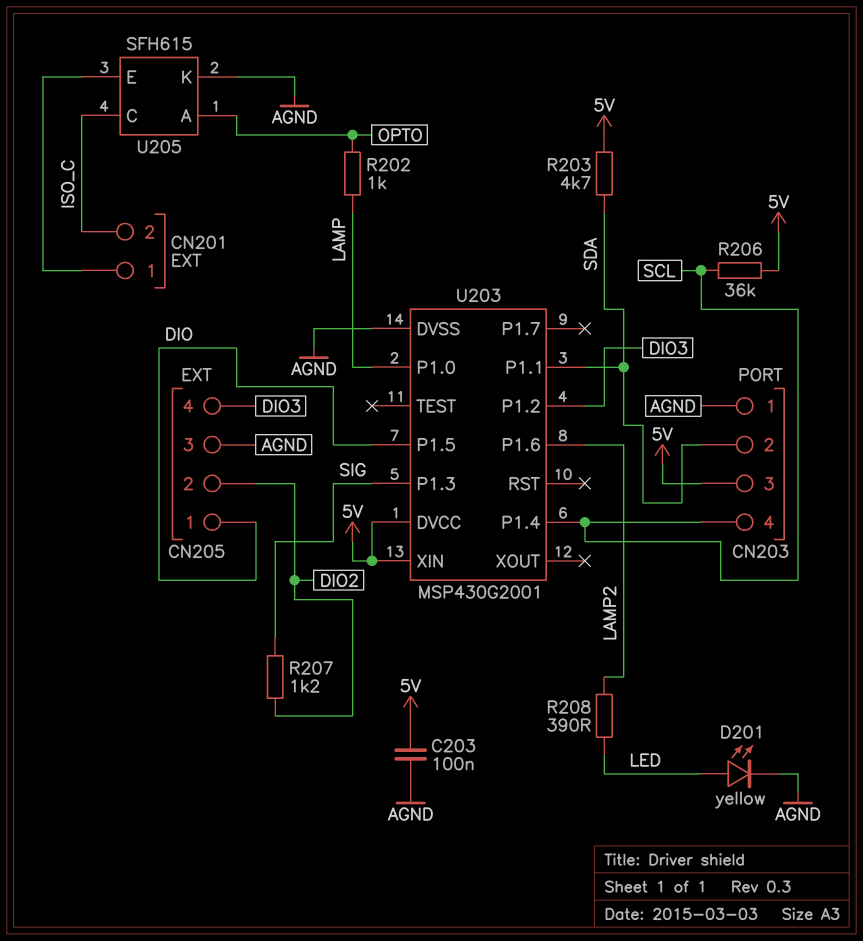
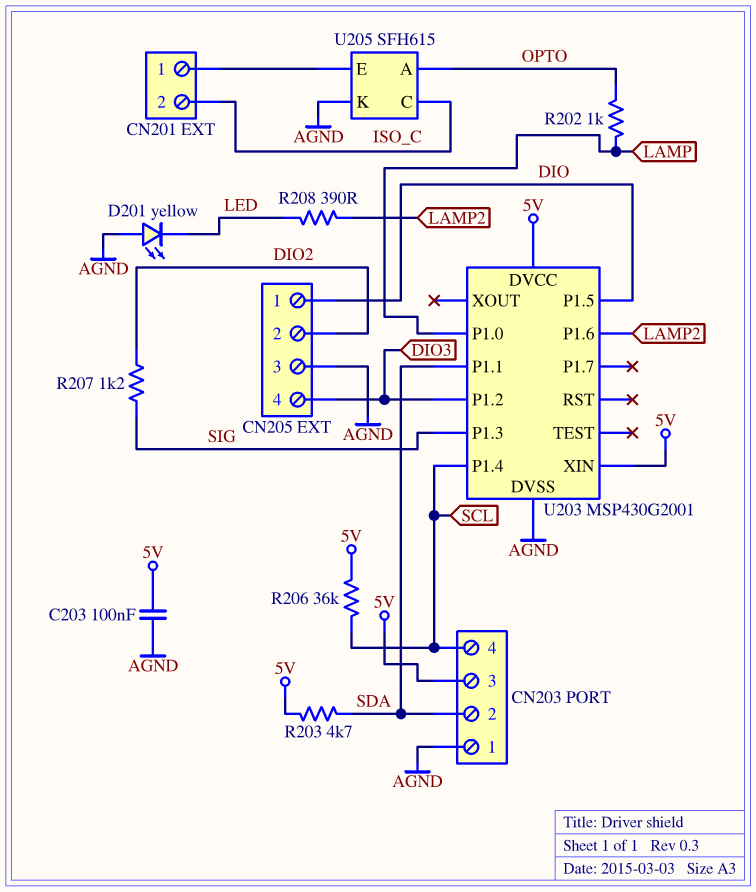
D201: LED yellow (A LED, K AGND) -> LED yellow (A AGND, K LED)

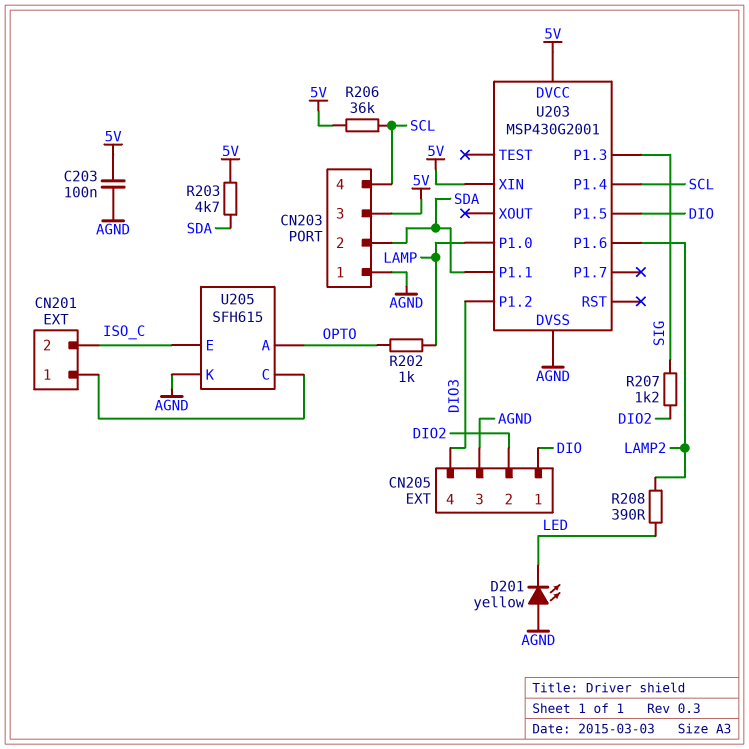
U205 pin C: ISO_C -> CN201/1
U205 pin E: CN201/1 -> ISO_C

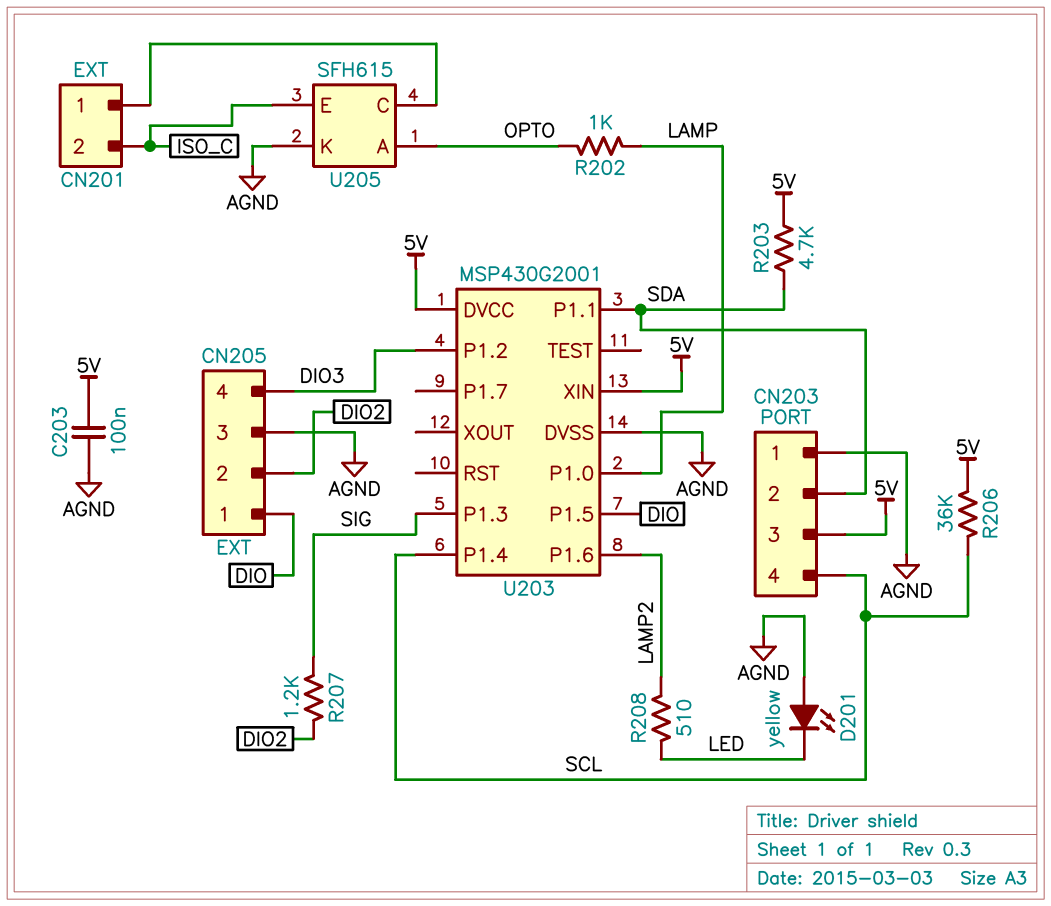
R208: 390 (LAMP2, LED) -> 510 (LAMP2, LED)

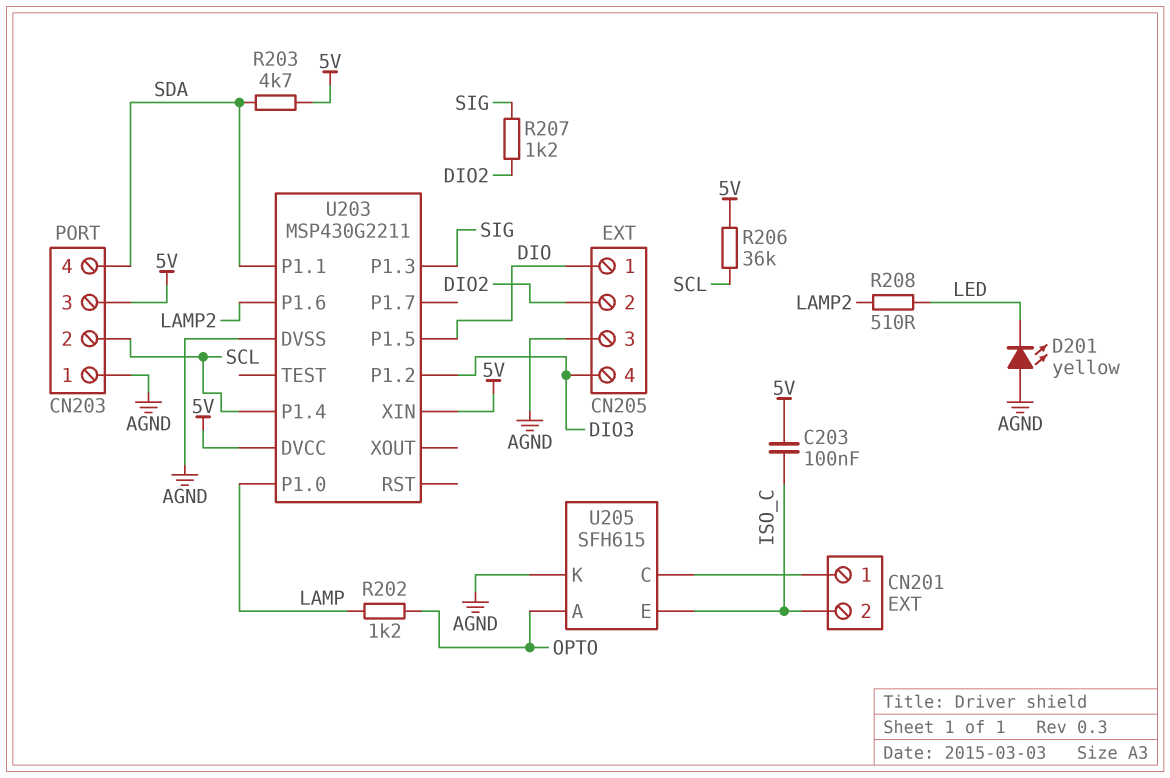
C203: 100nF (5V, AGND) -> 100nF (5V, ISO_C)
CN203 pin 2: SDA -> SCL
CN203 pin 4: SCL -> SDA
R202: 1k (LAMP, OPTO) -> 1.2k (LAMP, OPTO)
U203: MSP430G2001 -> MSP430G2211

